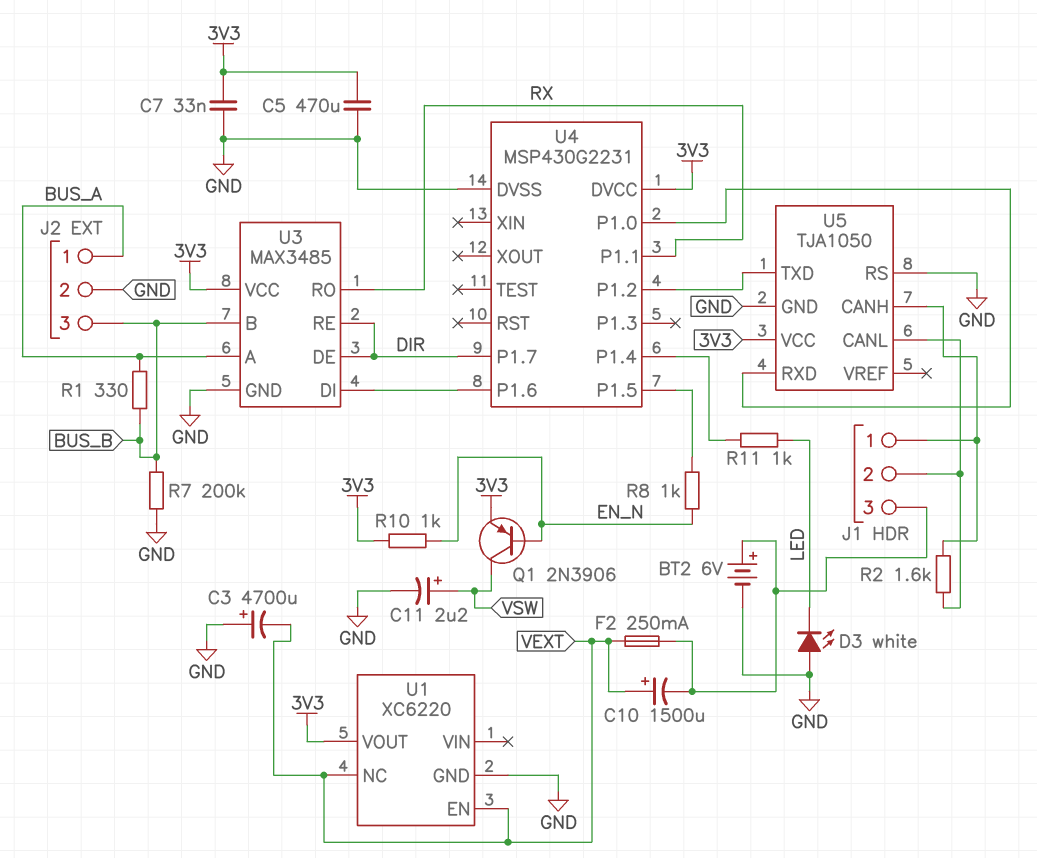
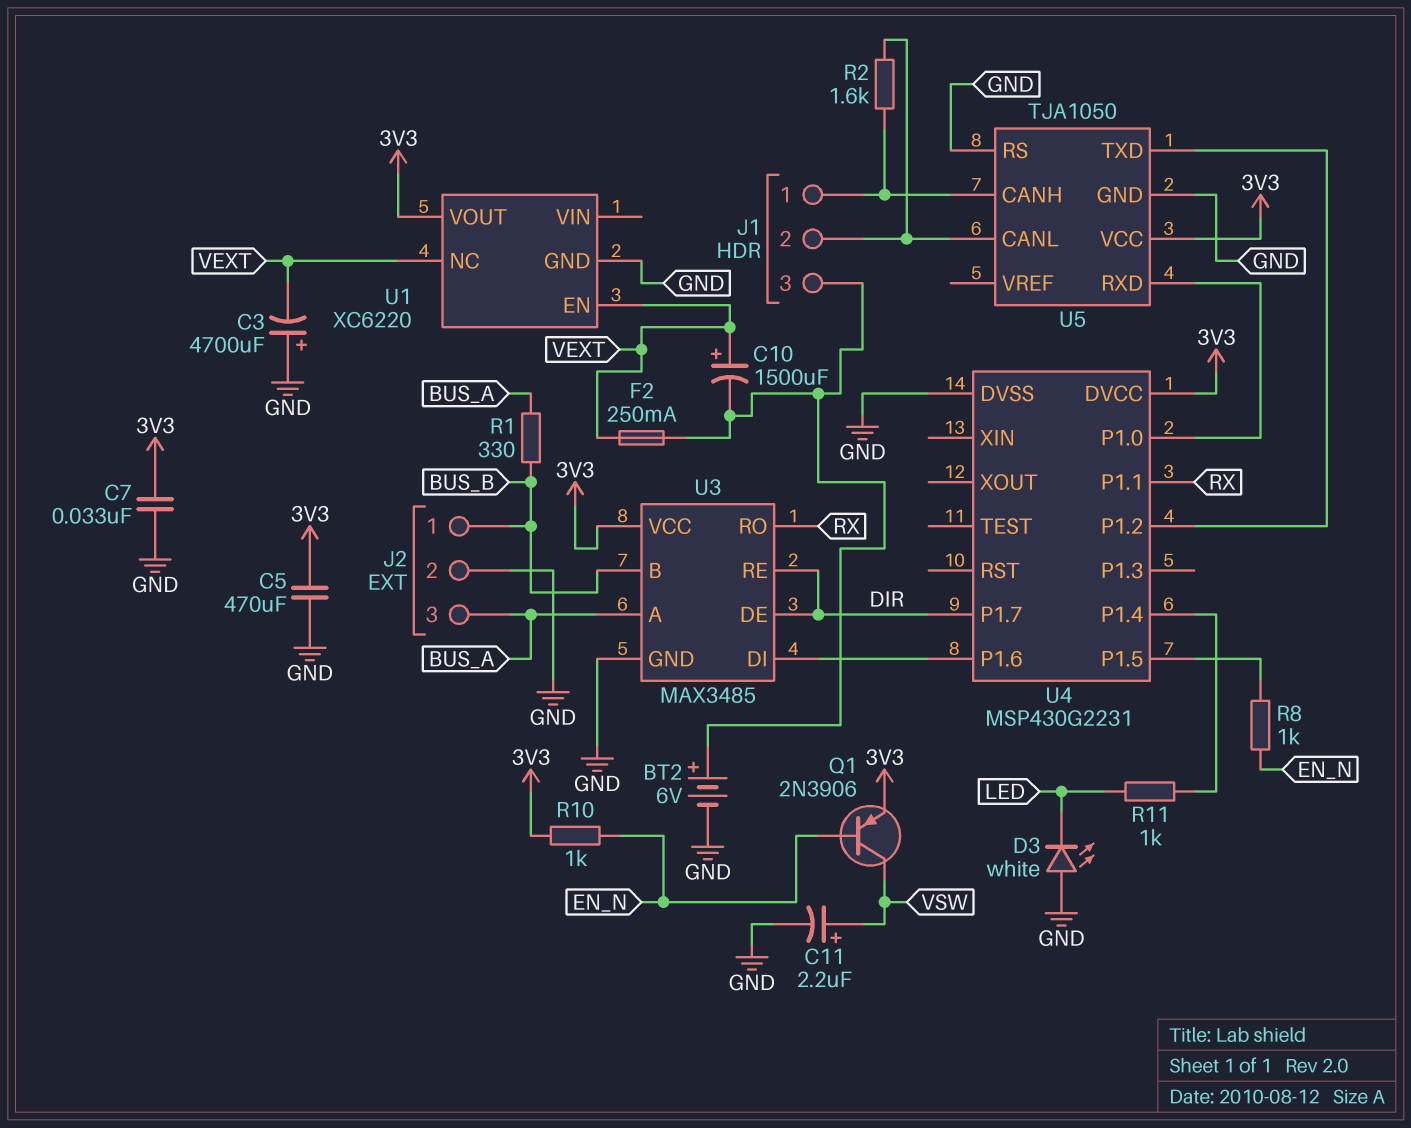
J2 pin 1: BUS_A -> BUS_B
J2 pin 3: BUS_B -> BUS_A
R7: 200k (BUS_B, GND) -> none

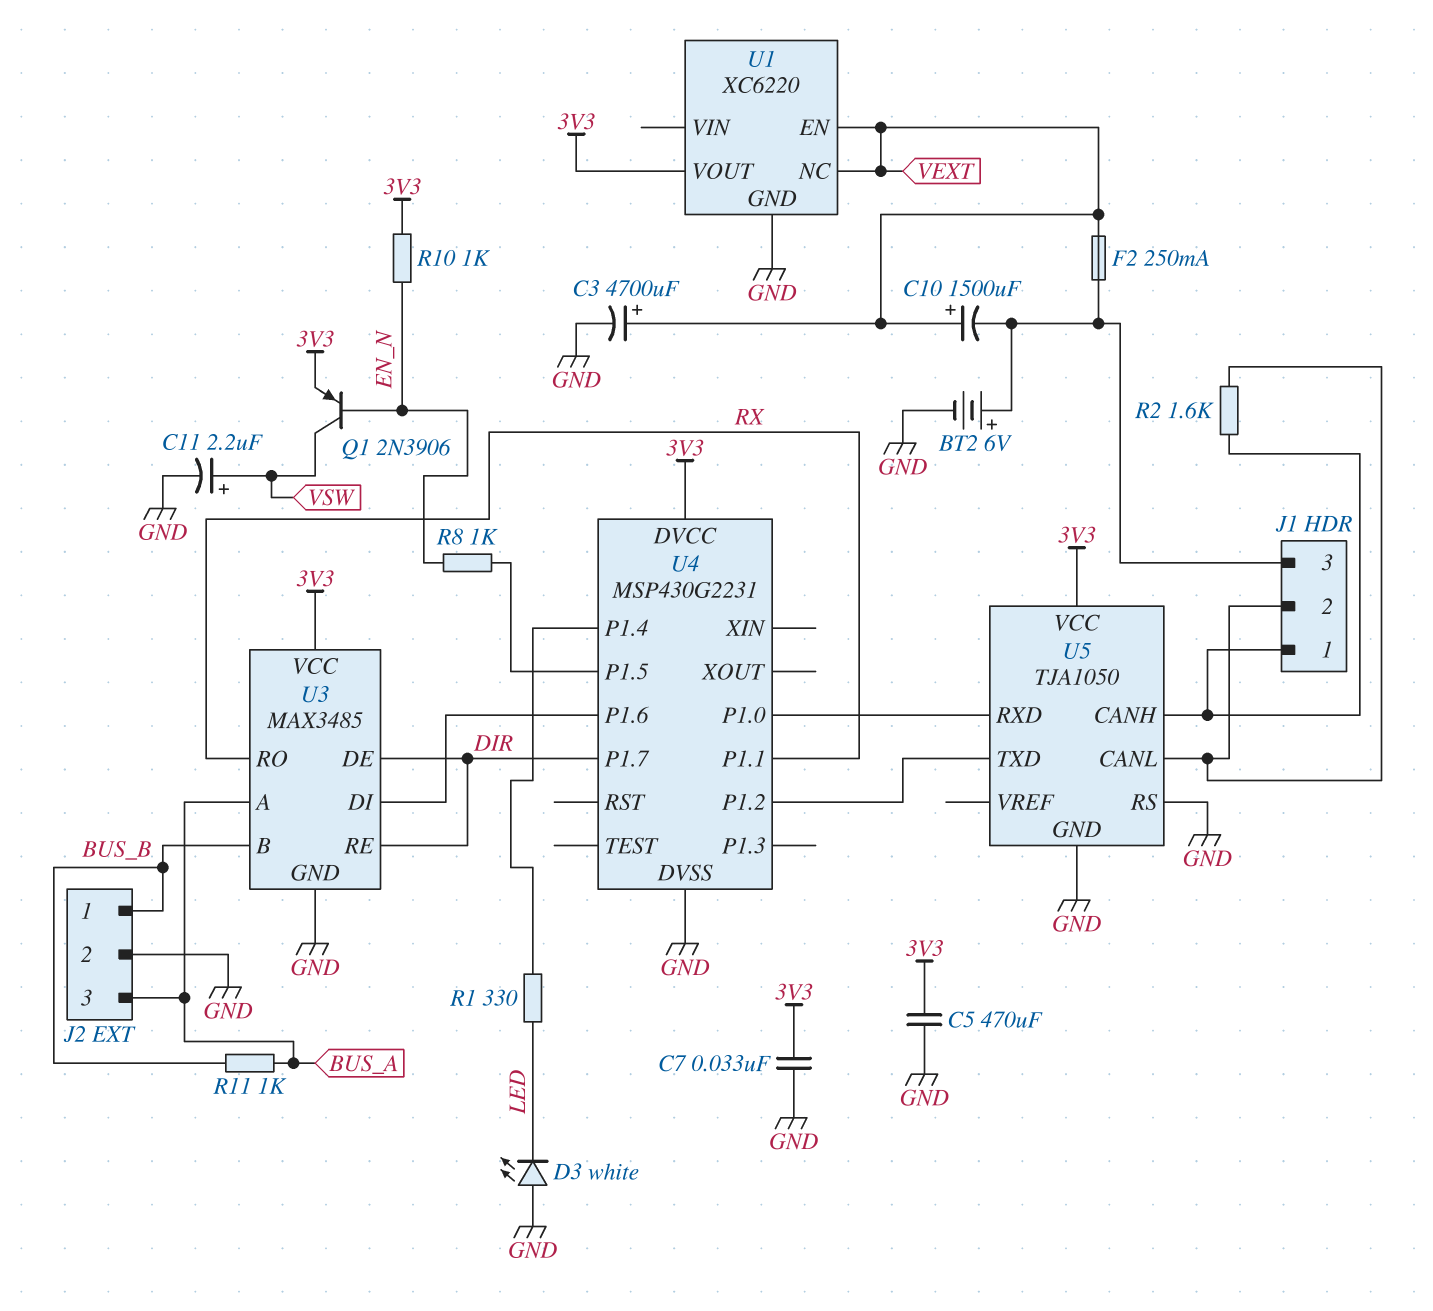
C3: 4700uF (plus GND, minus VEXT) -> 4700uF (plus VEXT, minus GND)
R1: 330 (BUS_A, BUS_B) -> 330 (LED, U4/P1.4)
R11: 1k (LED, U4/P1.4) -> 1k (BUS_A, BUS_B)

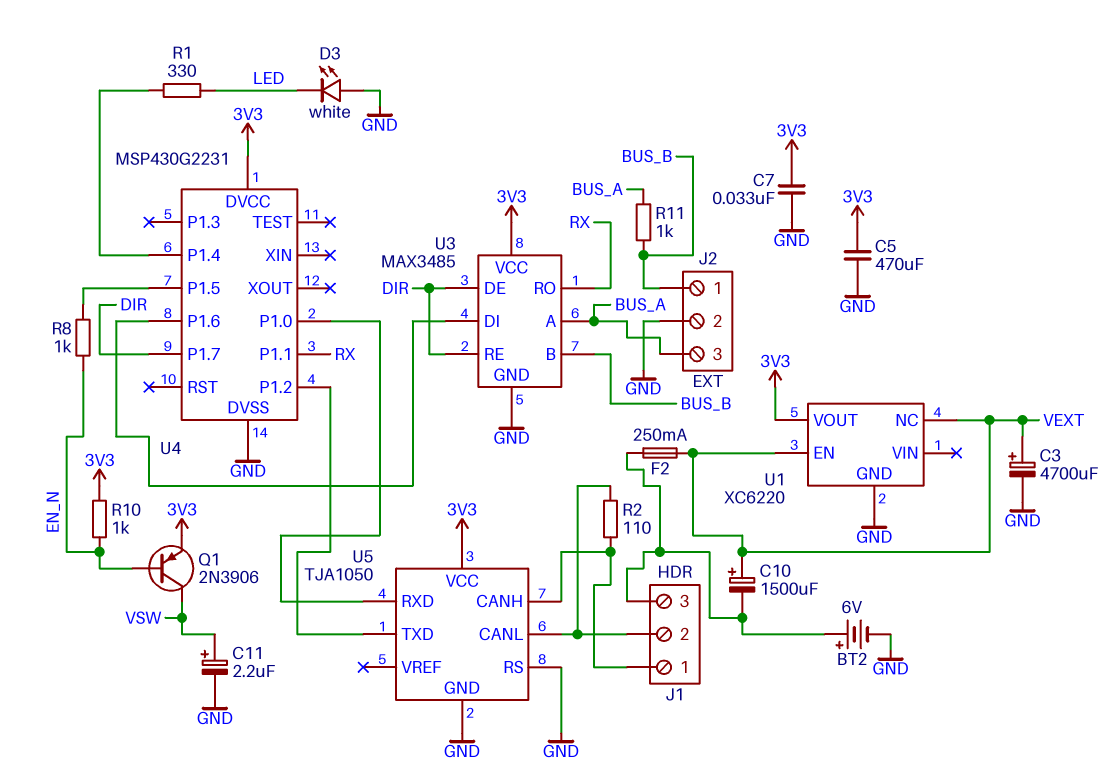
R2: 1.6k (J1/1, J1/2) -> 110 (J1/1, J1/2)

